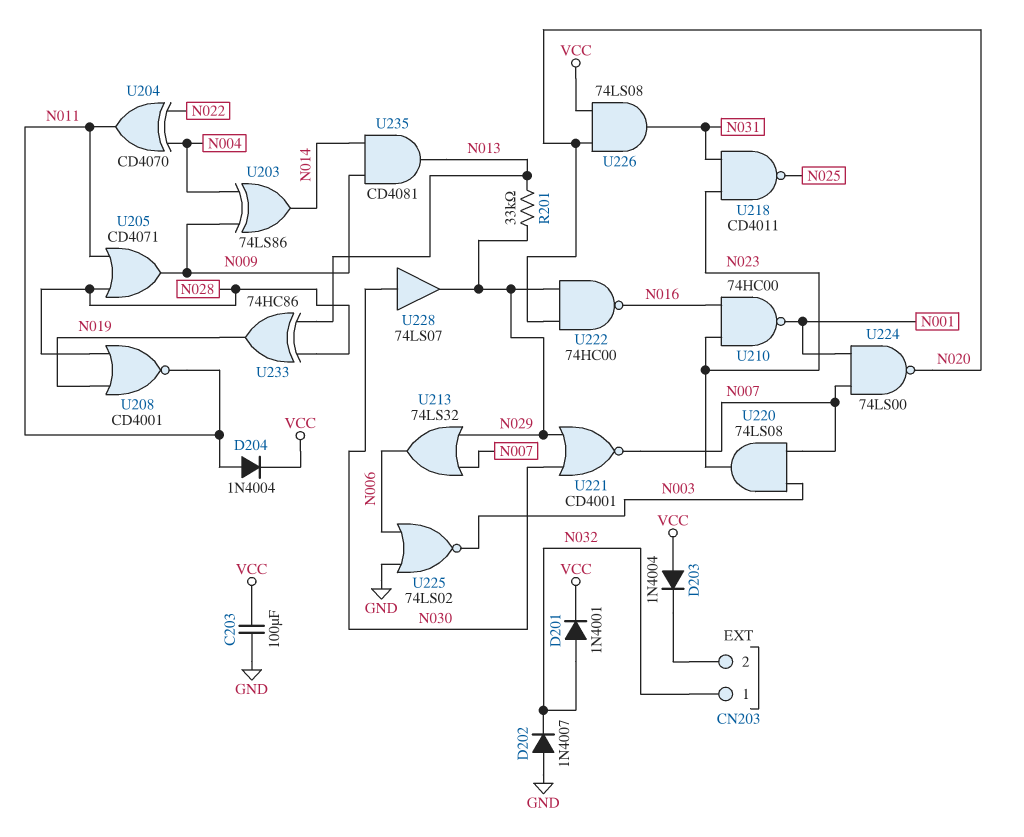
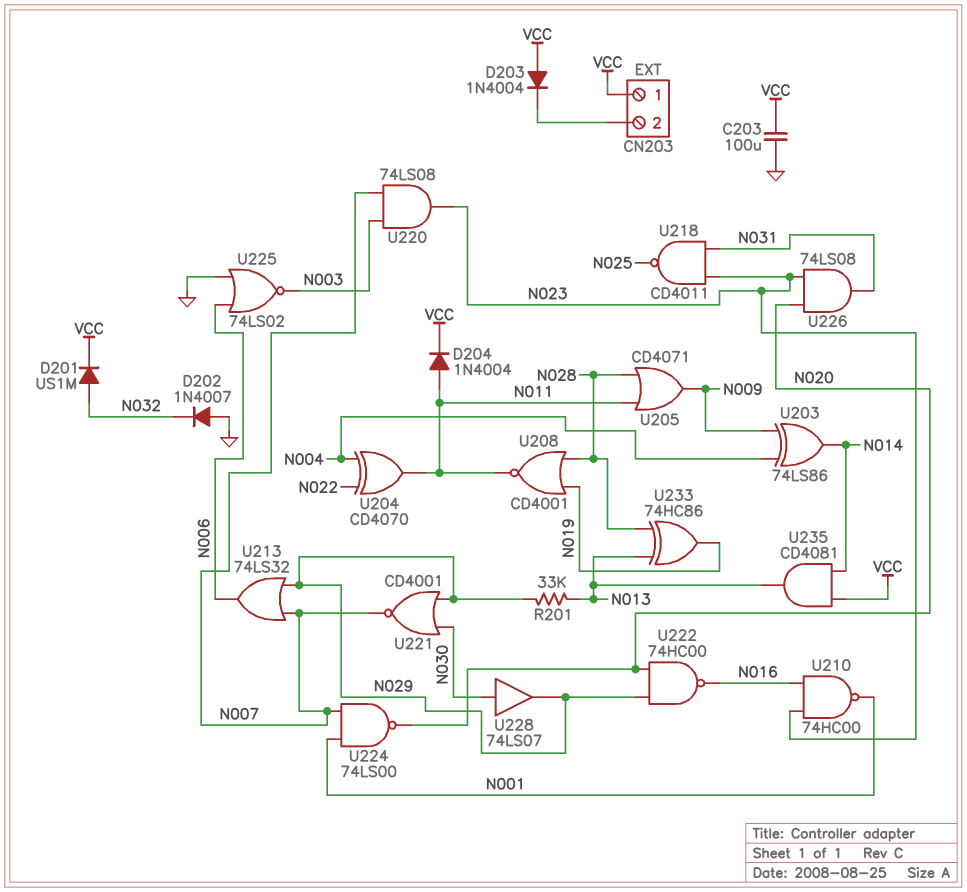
CN203 pin 1: N032 -> VCC
D201: diode 1N4001 (A N032, K VCC) -> diode US1M (A N032, K VCC)
U226: AND 74LS08 (in N020, in VCC, out N031) -> AND 74LS08 (in N020, in N023, out N031)
U235: AND CD4081 (in N009, in N014, out N013) -> AND CD4081 (in N014, in VCC, out N013)

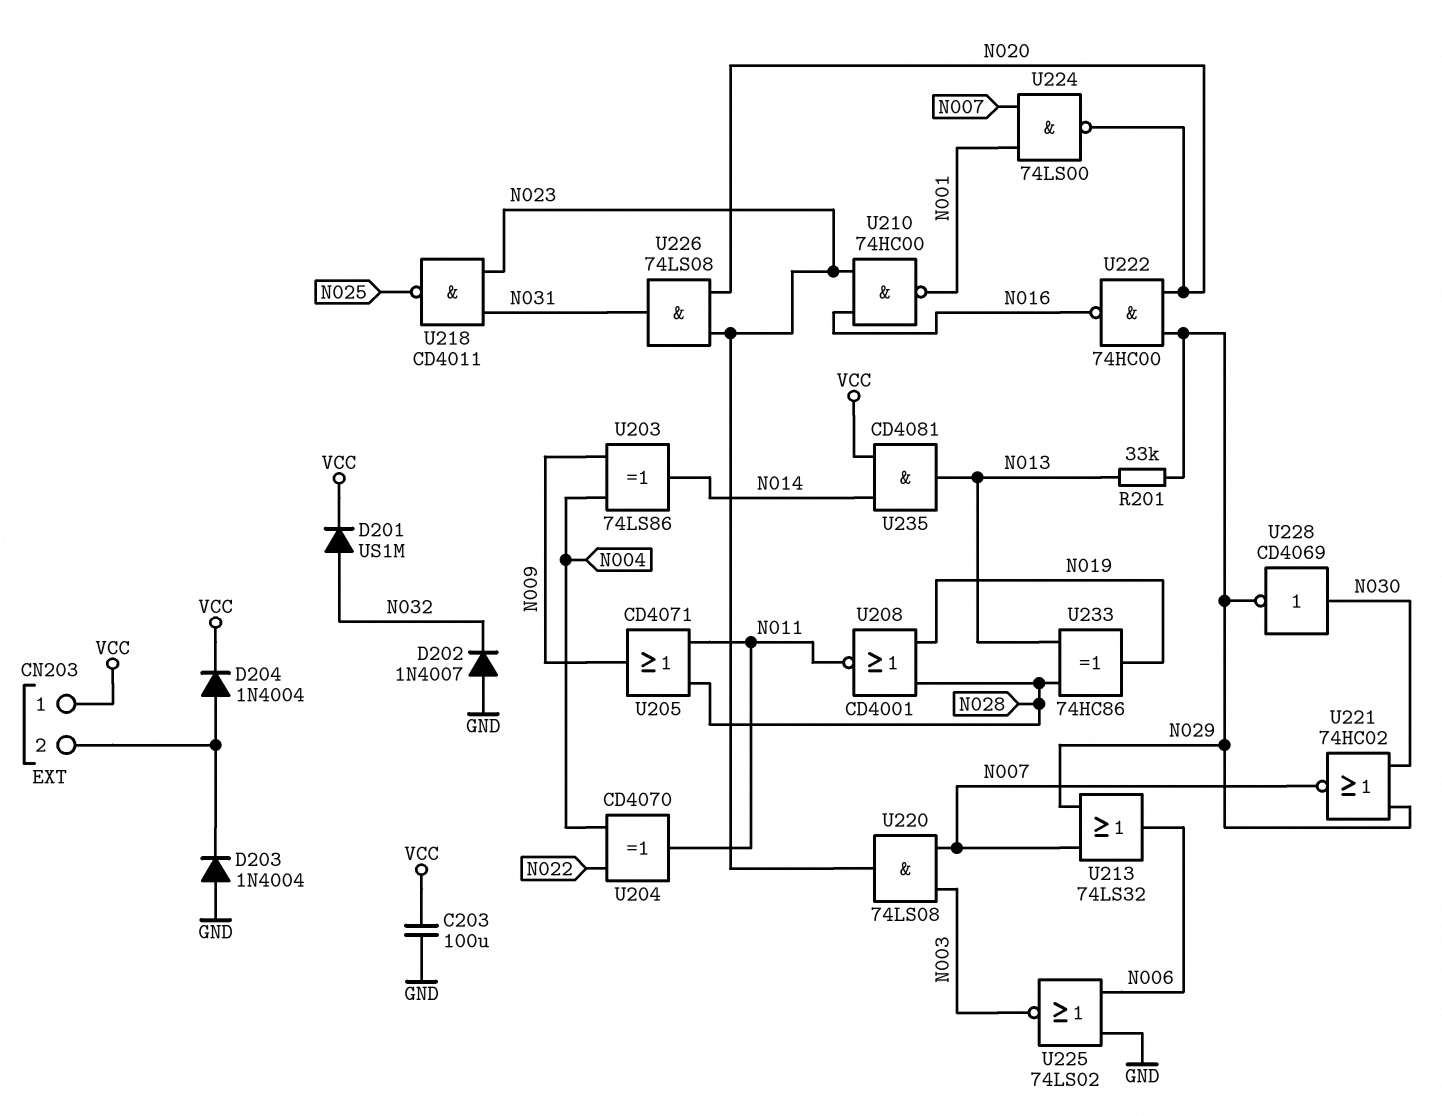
D203: diode 1N4004 (A VCC, K CN203/2) -> diode 1N4004 (A GND, K CN203/2)
D204: diode 1N4004 (A N011, K VCC) -> diode 1N4004 (A CN203/2, K VCC)
U221: NOR CD4001 (in N029, in N030, out N007) -> NOR 74HC02 (in N029, in N030, out N007)
U228: buffer 74LS07 (in N030, out N029) -> NOT CD4069 (in N030, out N029)

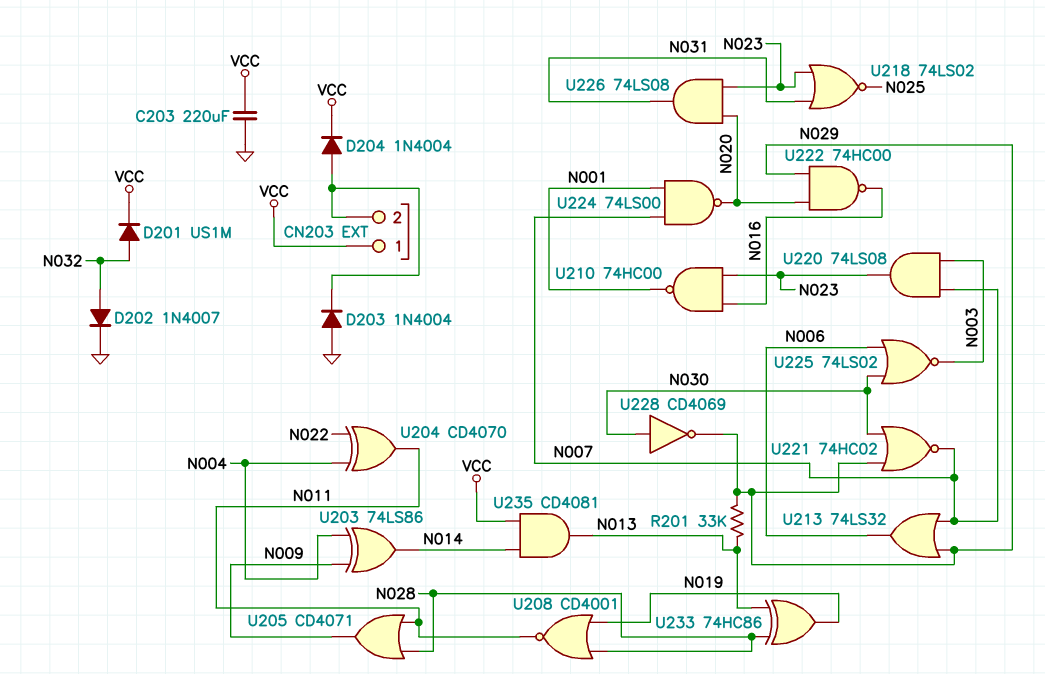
C203: 100uF (GND, VCC) -> 220uF (GND, VCC)
D202: diode 1N4007 (A GND, K N032) -> diode 1N4007 (A N032, K GND)
U218: NAND CD4011 (in N023, in N031, out N025) -> NOR 74LS02 (in N023, in N031, out N025)
U225: NOR 74LS02 (in GND, in N006, out N003) -> NOR 74LS02 (in N006, in N030, out N003)

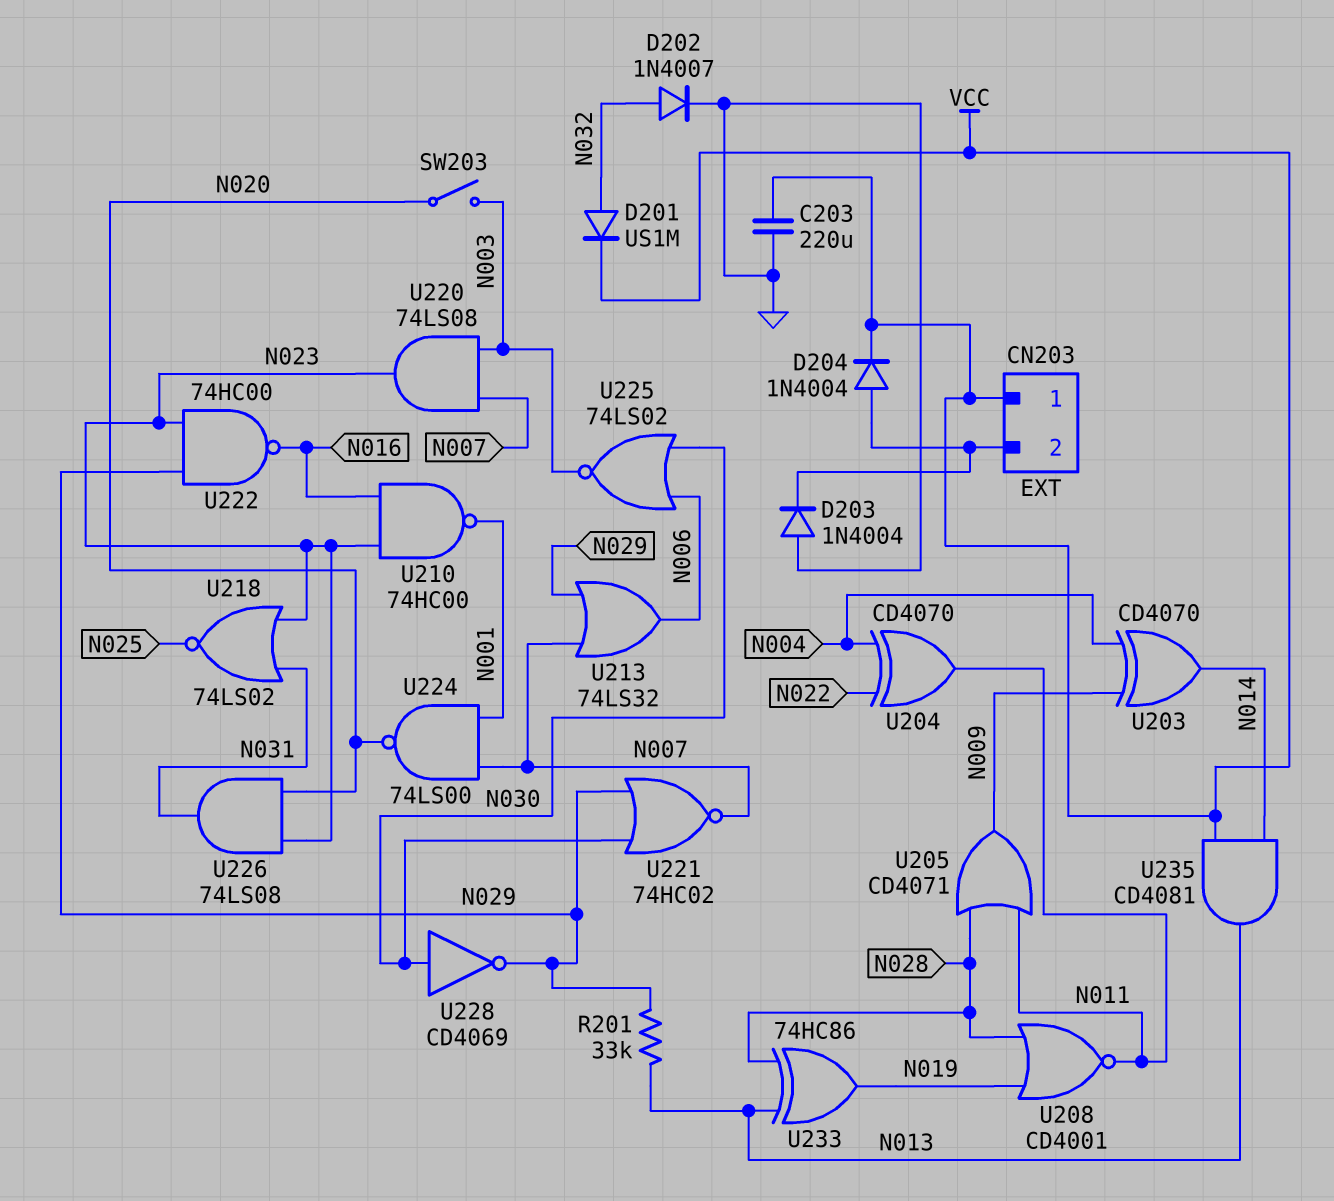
SW203: none -> switch (N003, N020)
U203: XOR 74LS86 (in N004, in N009, out N014) -> XOR CD4070 (in N004, in N009, out N014)
U222: NAND 74HC00 (in N020, in N029, out N016) -> NAND 74HC00 (in N023, in N029, out N016)

